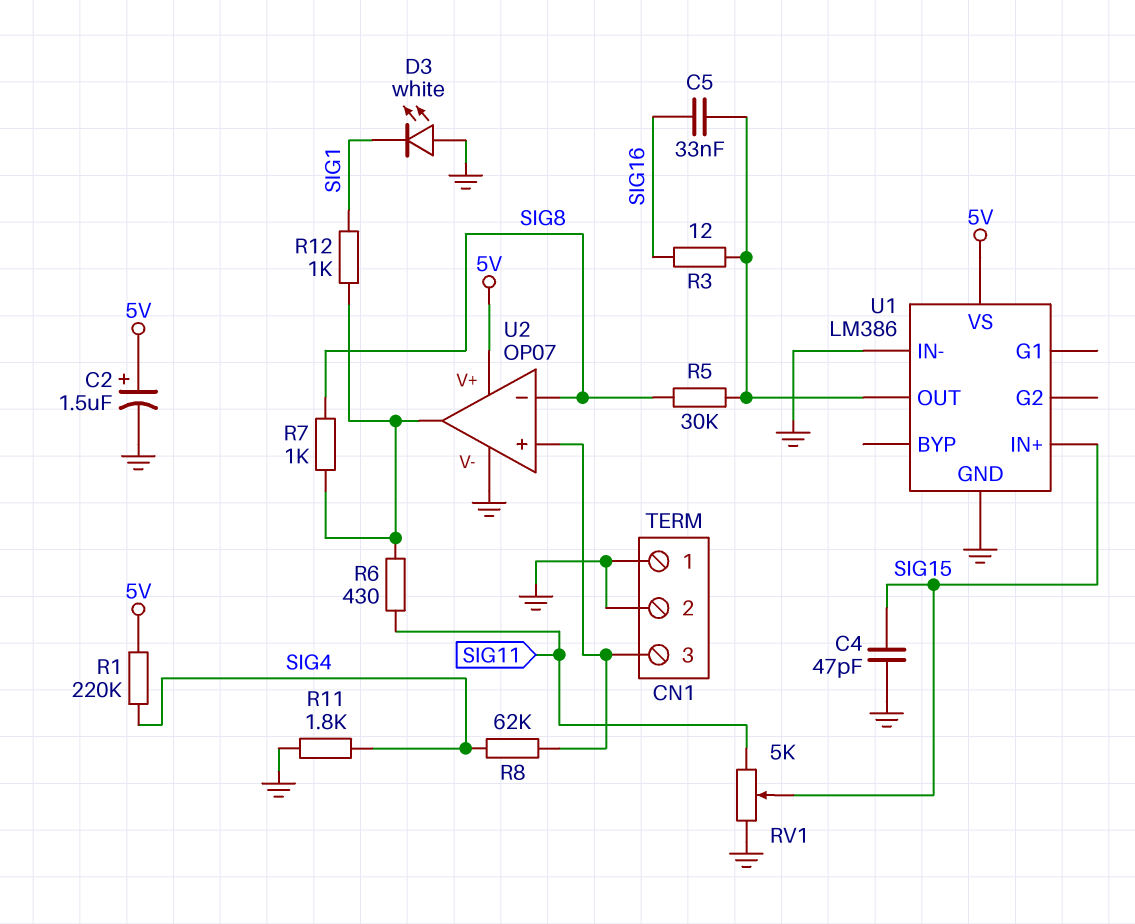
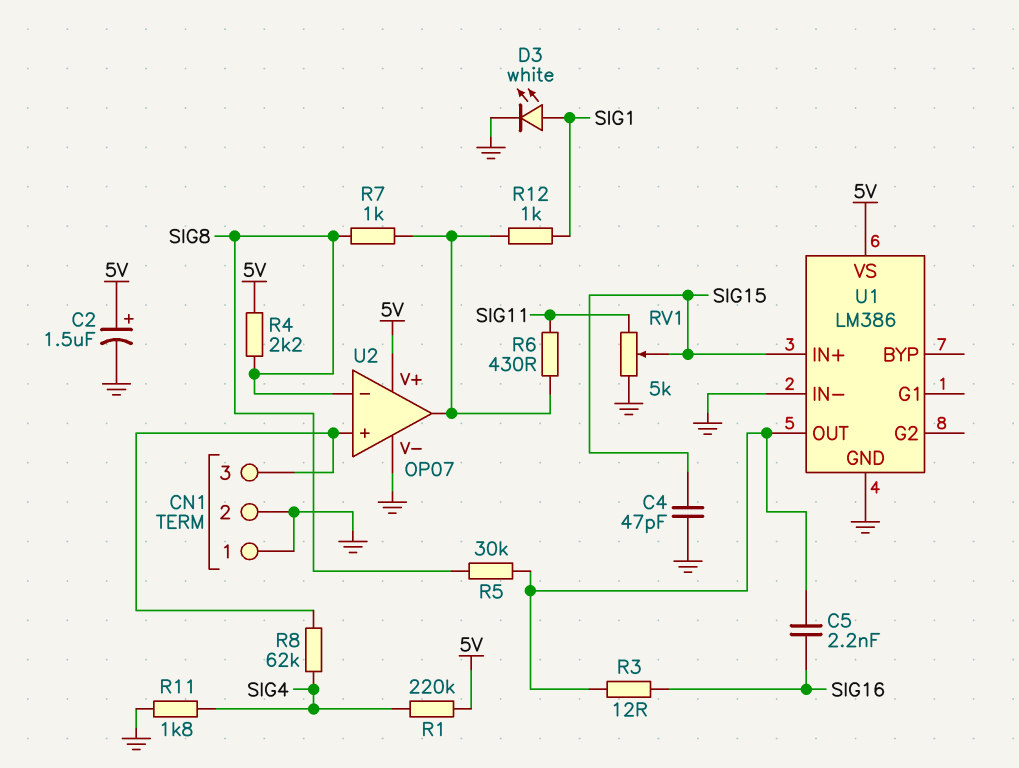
C5: 33nF (SIG16, U1/OUT) -> 2.2nF (SIG16, U1/OUT)
D3: LED white (A GND, K SIG1) -> LED white (A SIG1, K GND)
R4: none -> 2.2k (5V, SIG8)

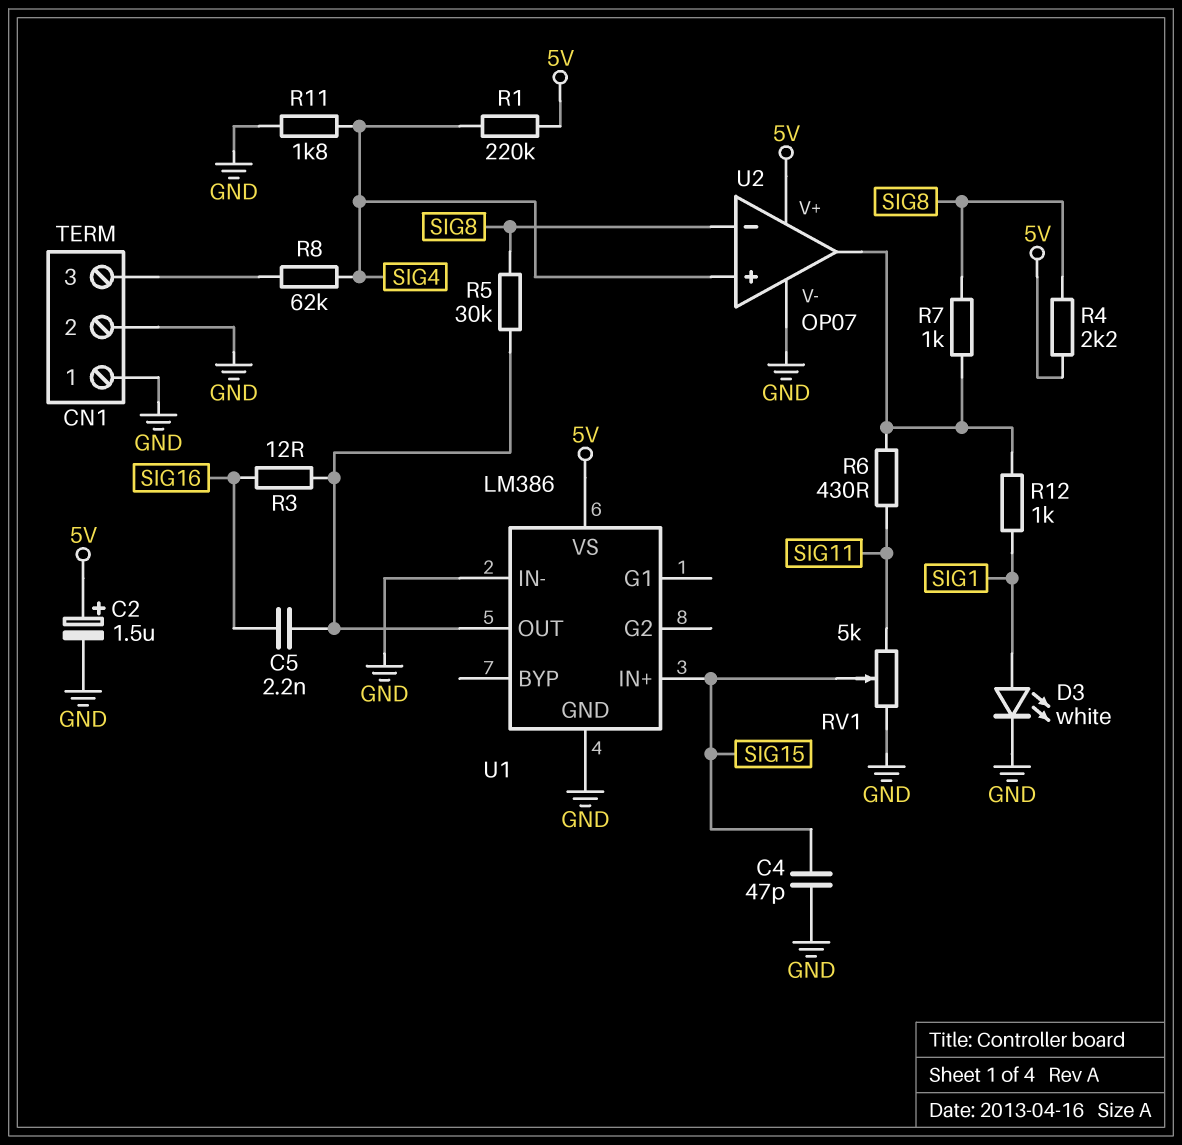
U2 pin in+: CN1/3 -> SIG4

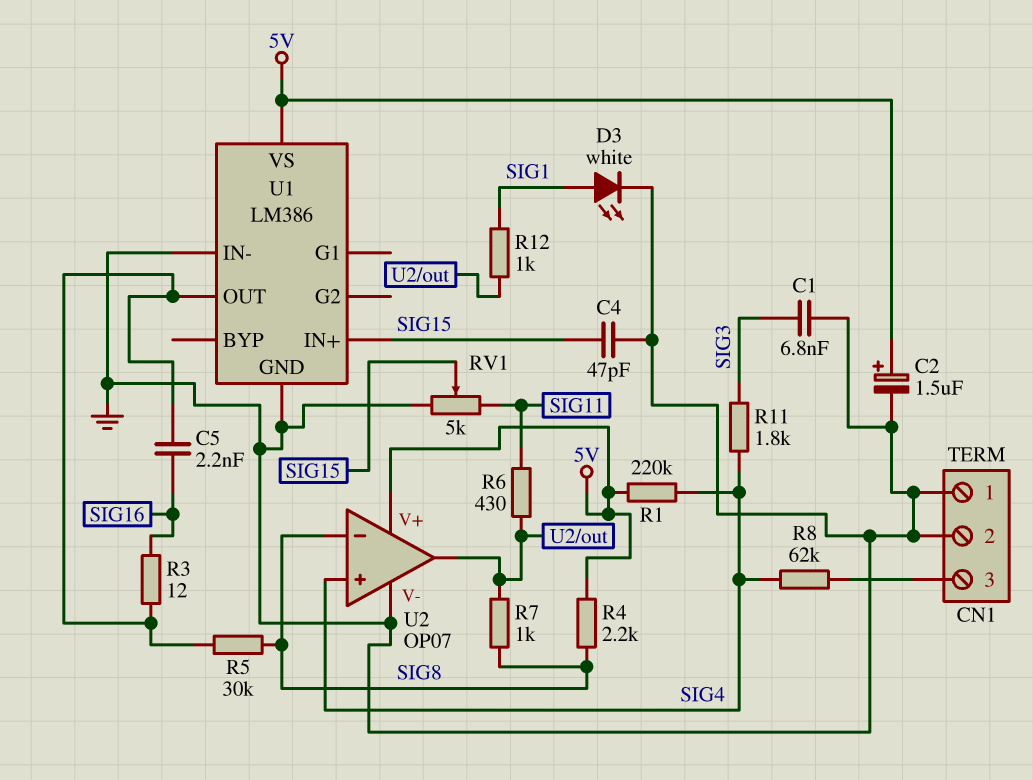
C1: none -> 6.8nF (GND, SIG3)
R11: 1.8k (GND, SIG4) -> 1.8k (SIG3, SIG4)

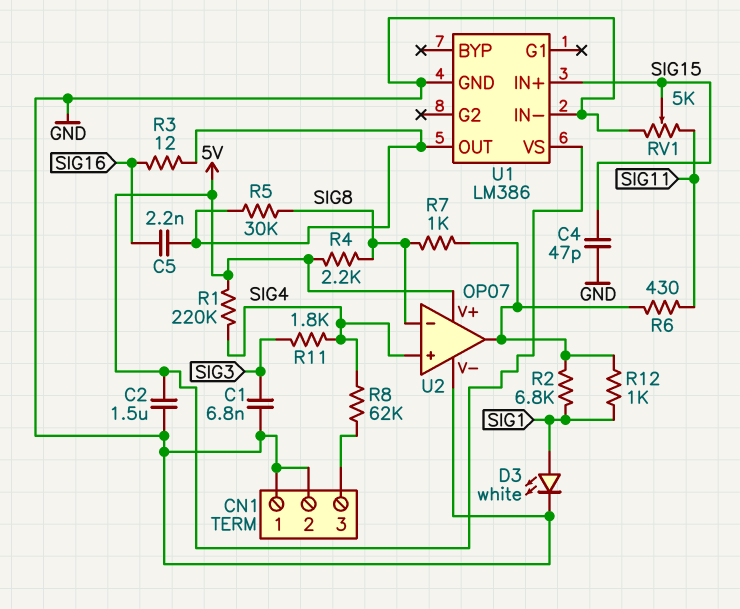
C2: 1.5uF (plus 5V, minus GND) -> 1.5uF (5V, GND)
R2: none -> 6.8k (SIG1, U2/out)

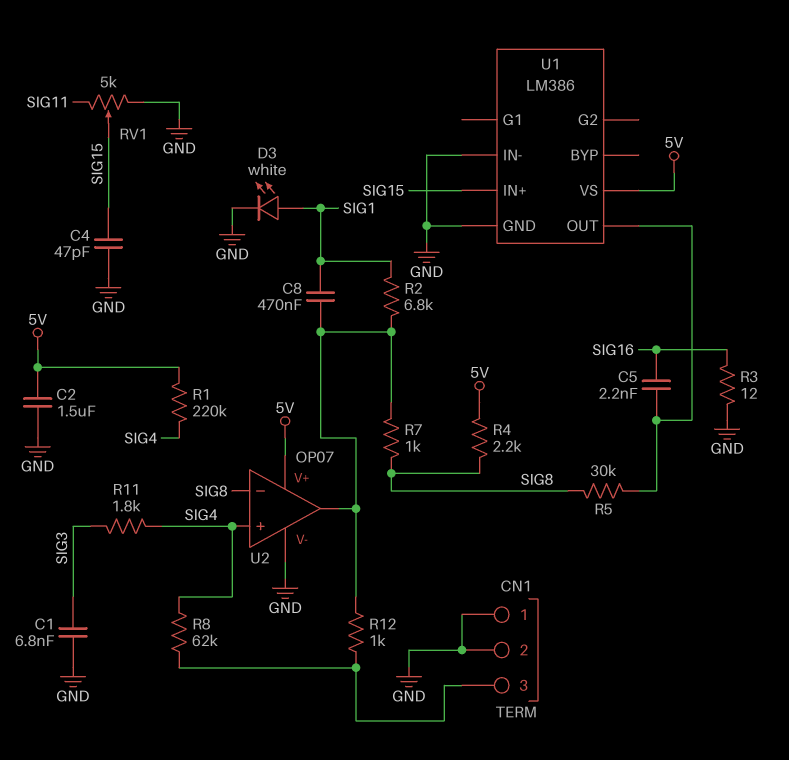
C8: none -> 470nF (SIG1, U2/out)
R3: 12 (SIG16, U1/OUT) -> 12 (GND, SIG16)
R6: 430 (SIG11, U2/out) -> none
R12: 1k (SIG1, U2/out) -> 1k (CN1/3, U2/out)

